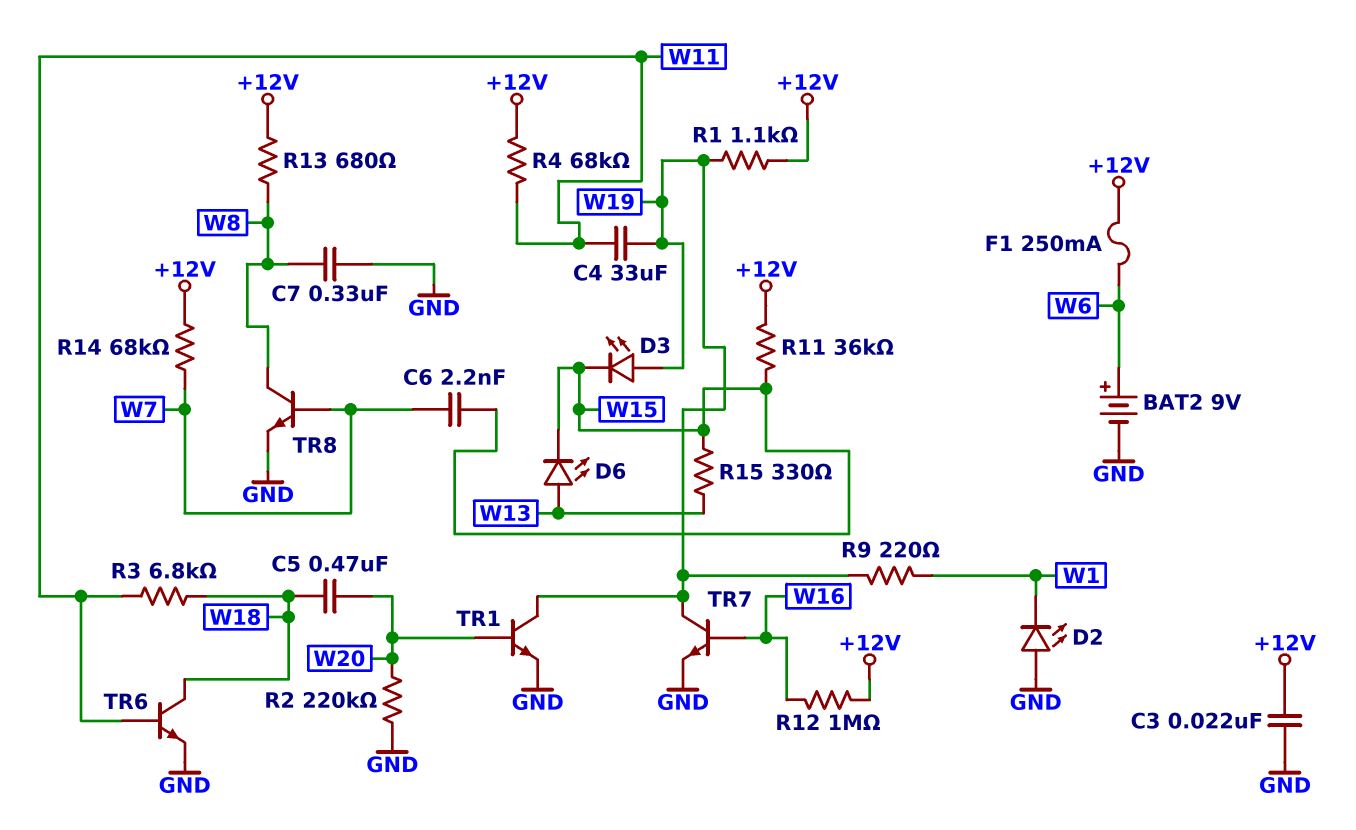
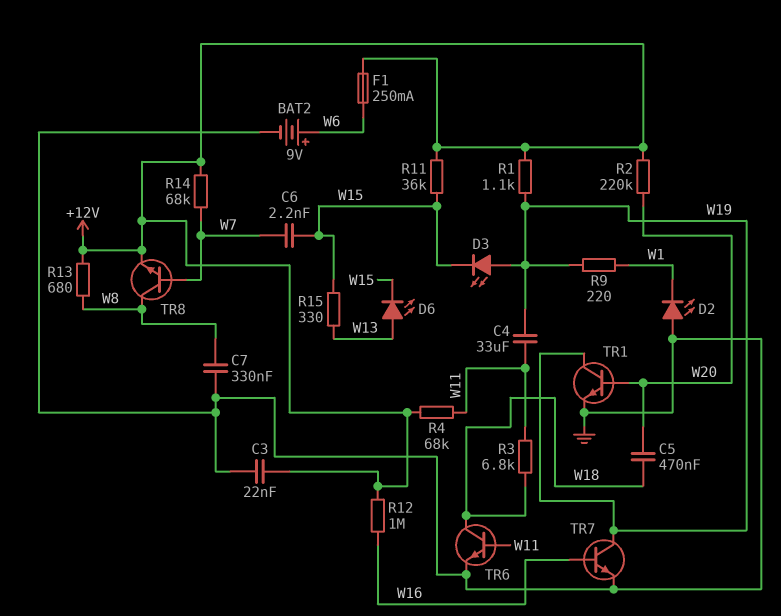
R2: 220k (GND, W20) -> 220k (+12V, W20)
TR8: NPN (B W7, C W8, E GND) -> NPN (B W7, C W8, E +12V)

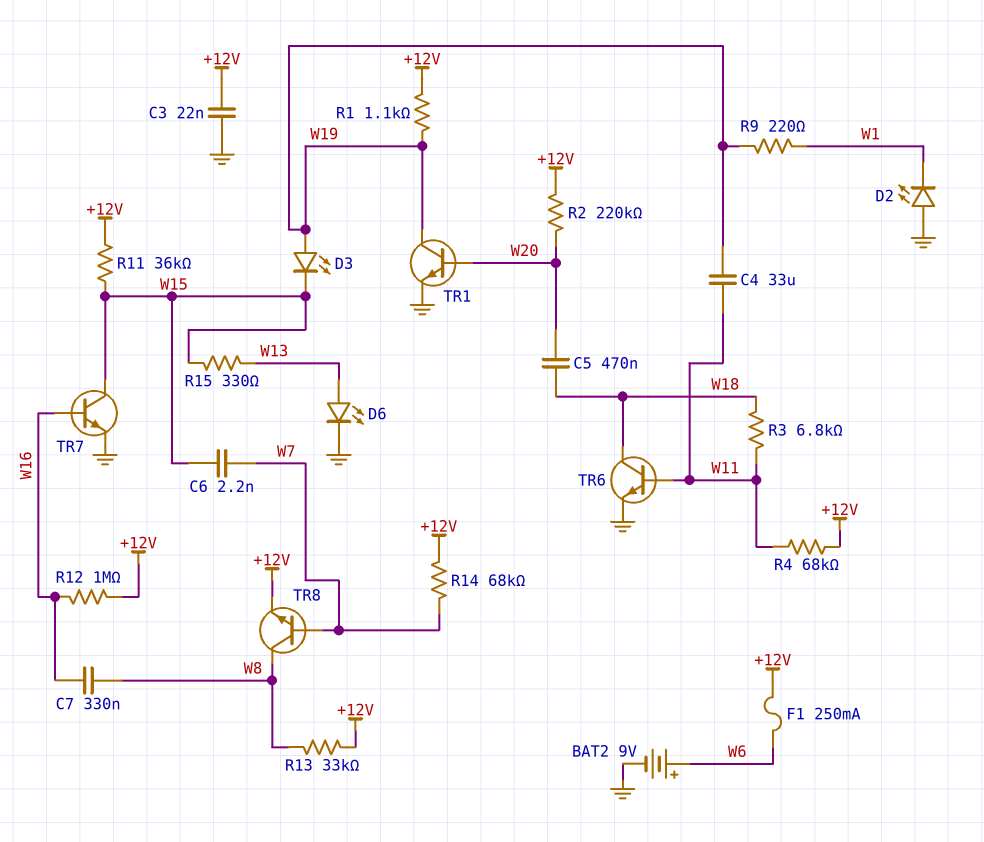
C7: 330nF (GND, W8) -> 330nF (W8, W16)
D6: LED (A W13, K W15) -> LED (A W13, K GND)
R13: 680 (+12V, W8) -> 33k (+12V, W8)
TR7: NPN (B W16, C W19, E GND) -> NPN (B W16, C W15, E GND)

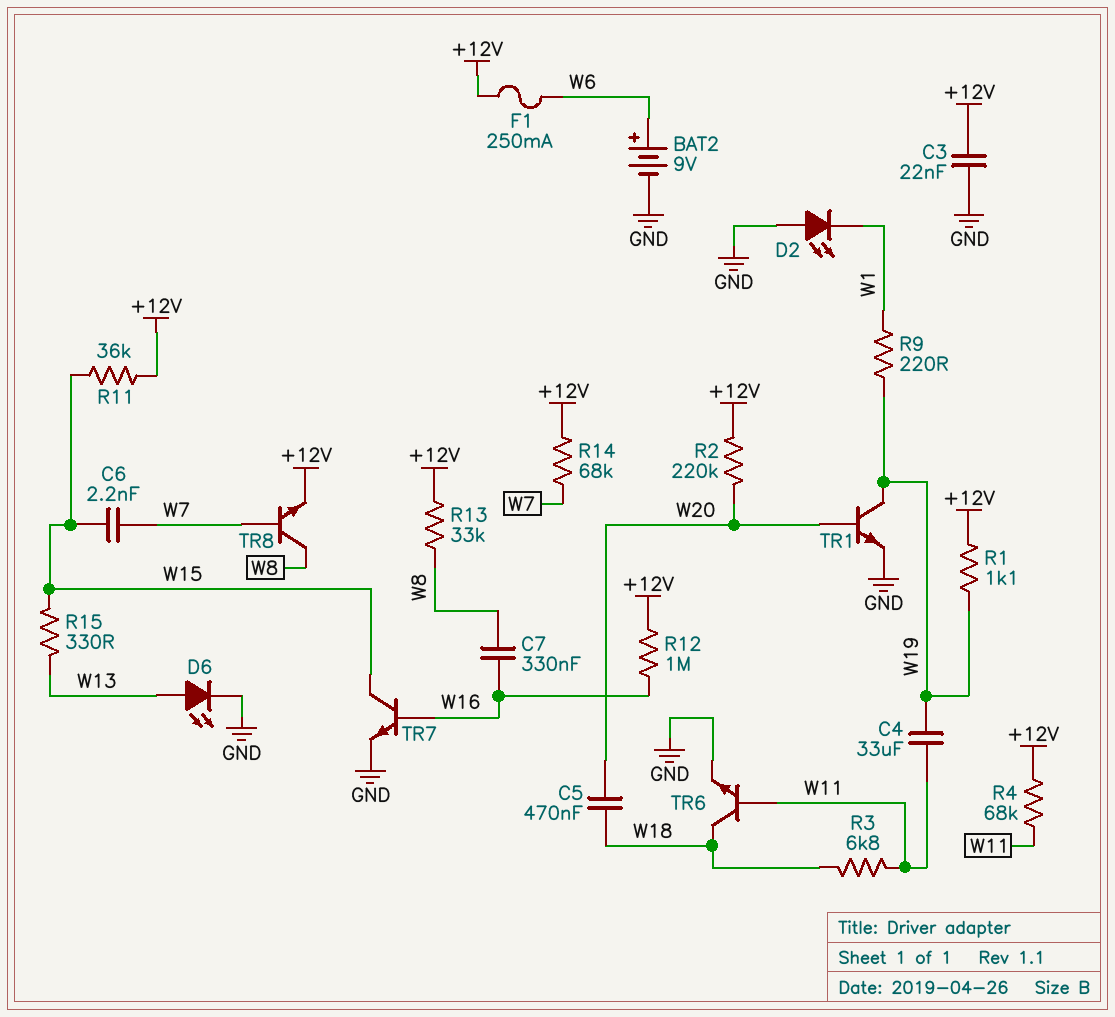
D3: LED (A W19, K W15) -> none

